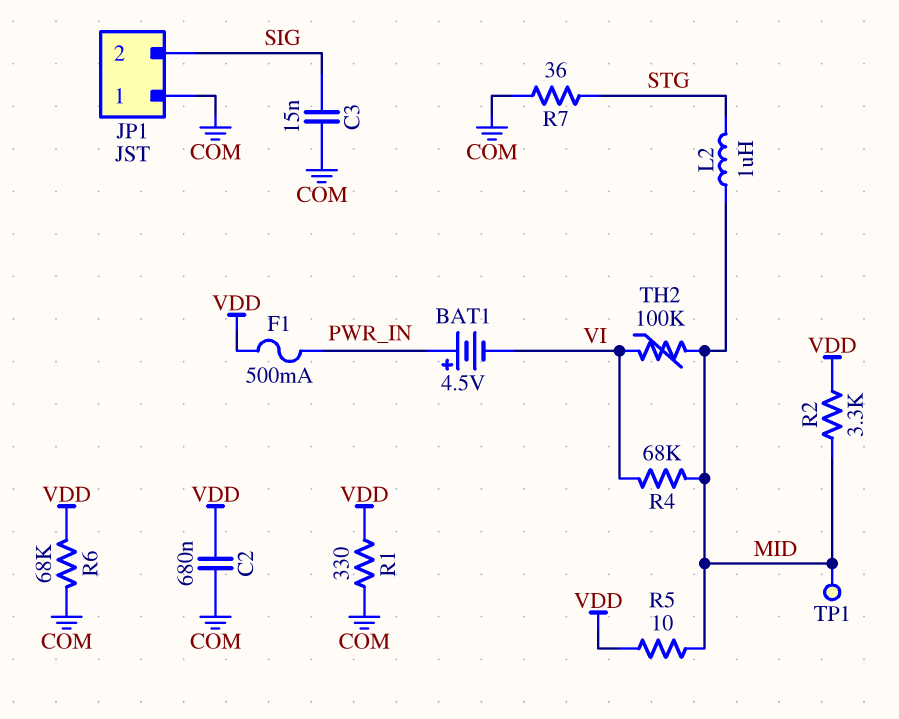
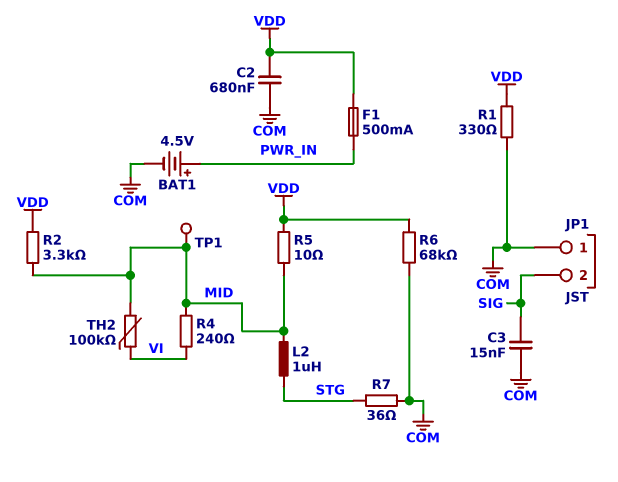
BAT1: 4.5V (plus PWR_IN, minus VI) -> 4.5V (plus PWR_IN, minus COM)
R4: 68k (MID, VI) -> 240 (MID, VI)

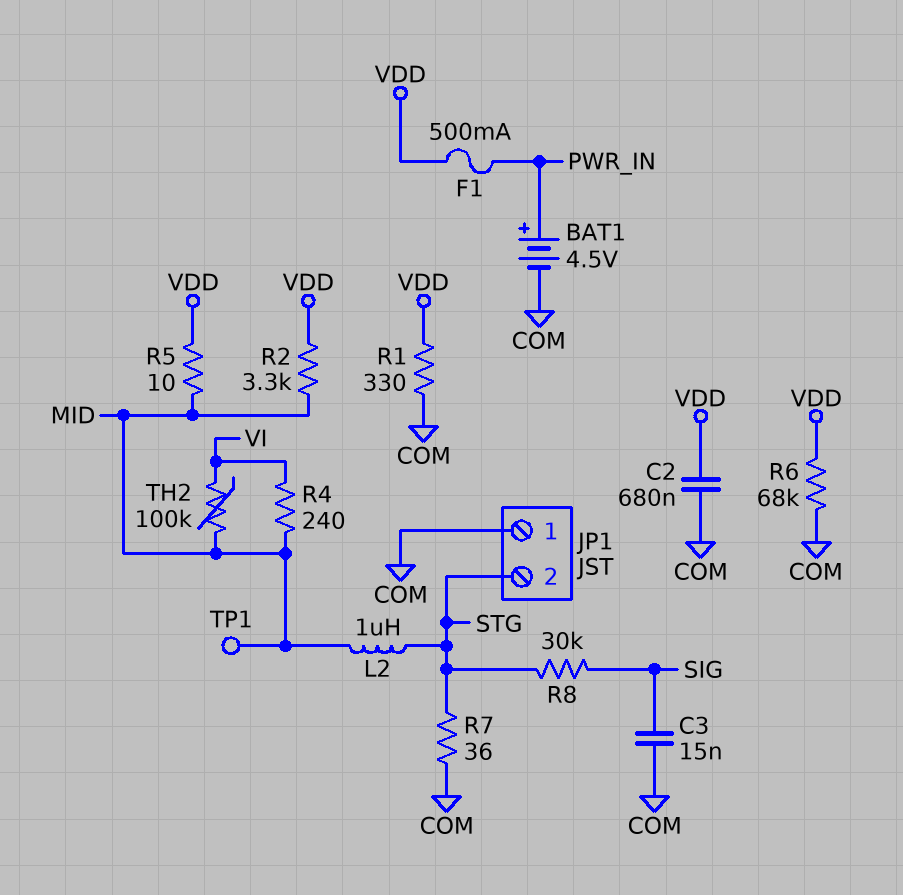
JP1 pin 2: SIG -> STG
R8: none -> 30k (SIG, STG)

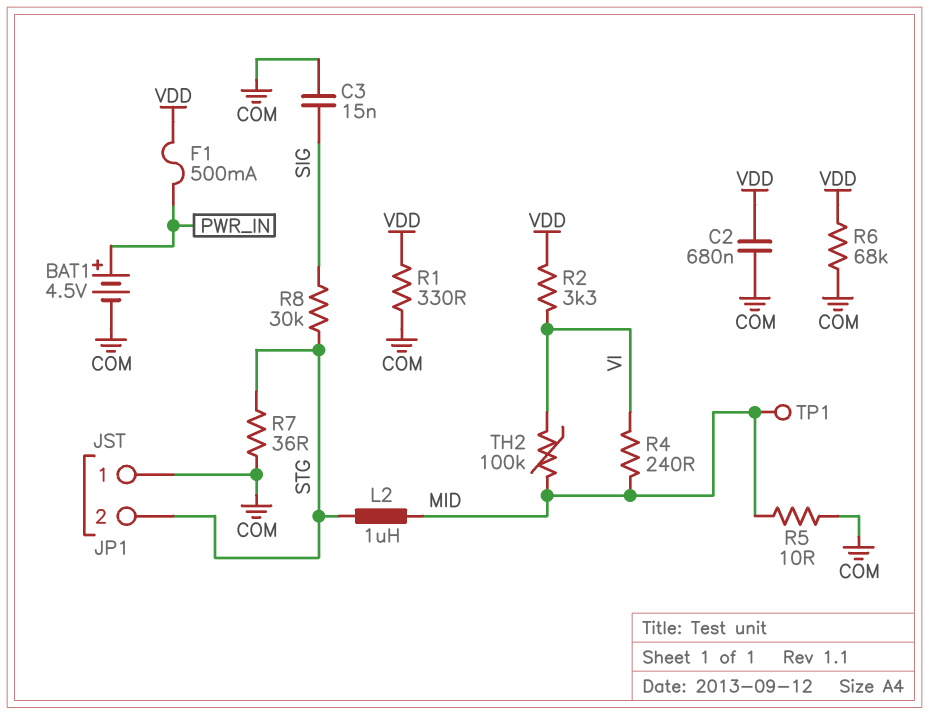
R2: 3.3k (MID, VDD) -> 3.3k (VDD, VI)
R5: 10 (MID, VDD) -> 10 (COM, MID)

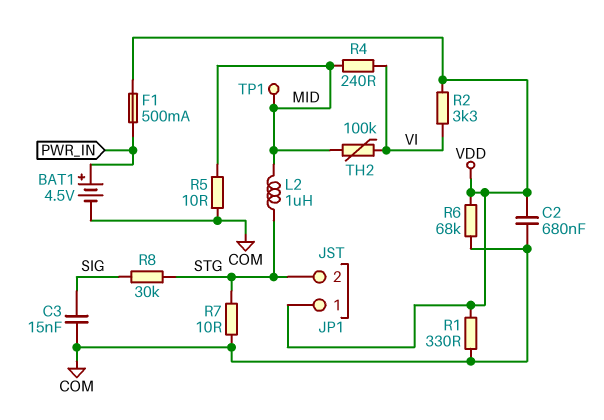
JP1 pin 1: COM -> VDD
R7: 36 (COM, STG) -> 10 (COM, STG)

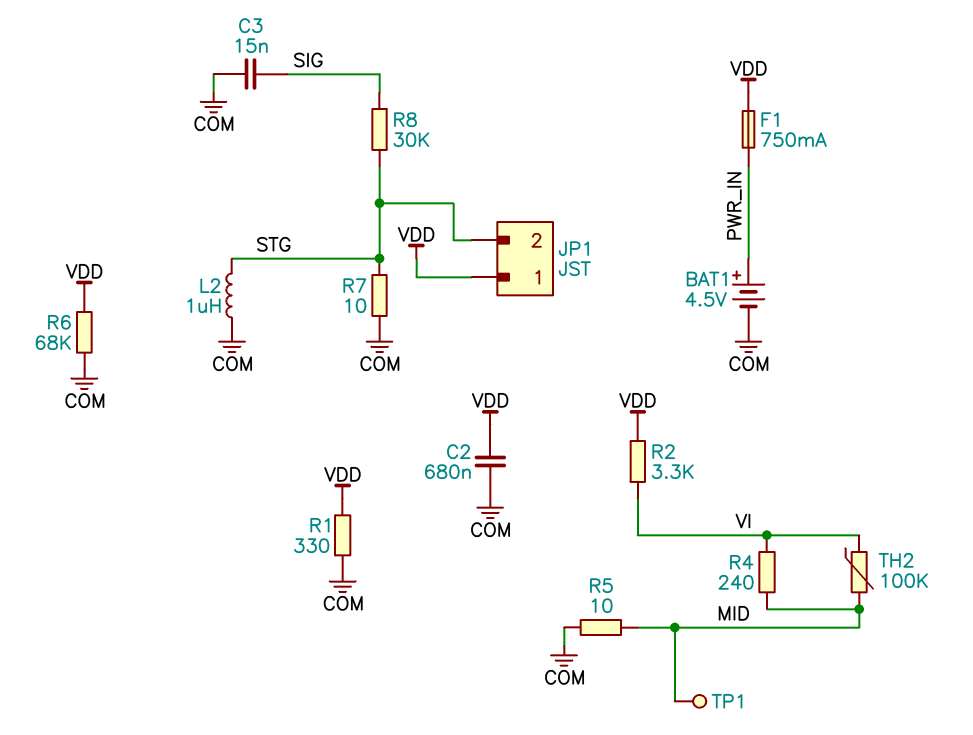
F1: 500mA (PWR_IN, VDD) -> 750mA (PWR_IN, VDD)
L2: 1uH (MID, STG) -> 1uH (COM, STG)

